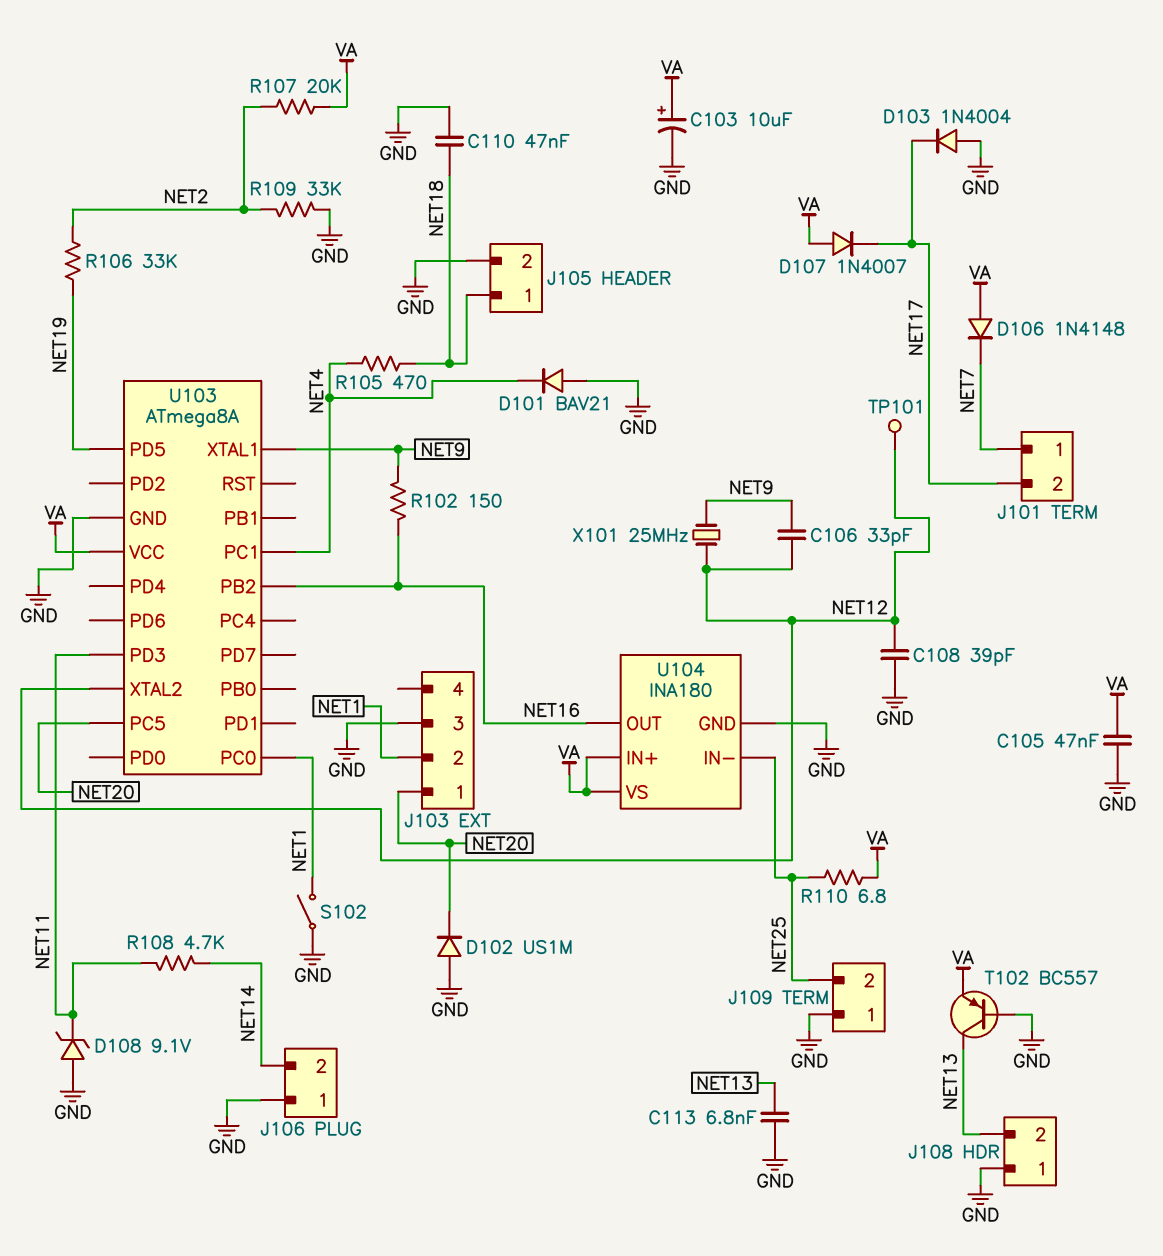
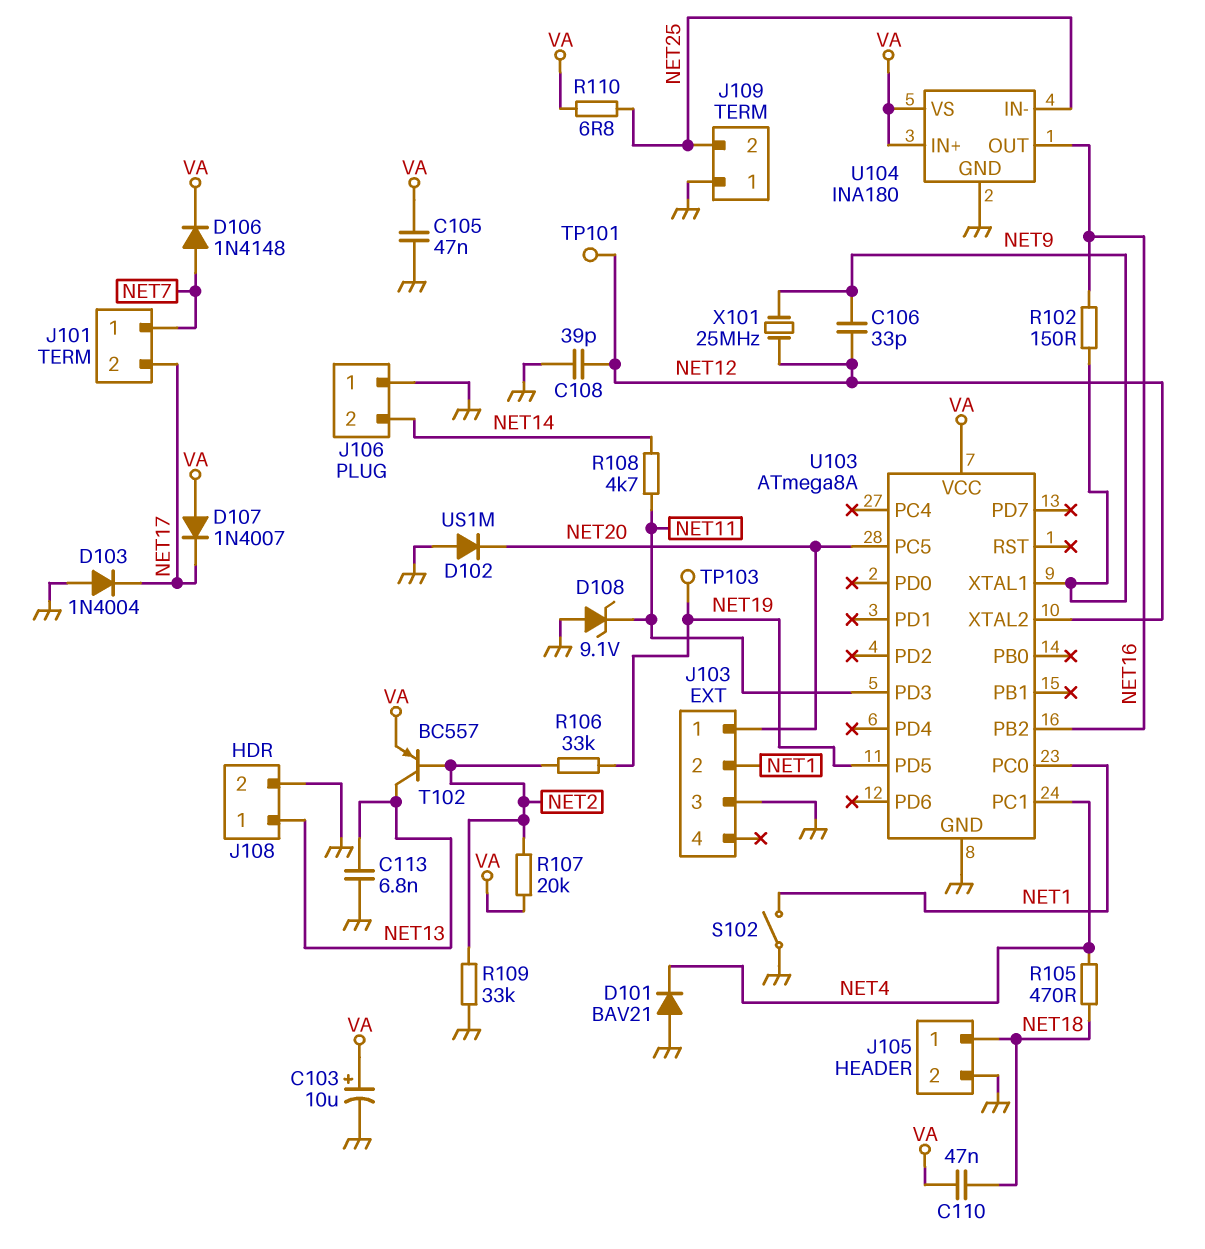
C110: 47nF (GND, NET18) -> 47nF (NET18, VA)
D106: diode 1N4148 (A VA, K NET7) -> diode 1N4148 (A NET7, K VA)
J108 pin 1: GND -> NET13
J108 pin 2: NET13 -> GND
T102: PNP BC557 (B GND, C NET13, E VA) -> PNP BC557 (B NET2, C NET13, E VA)
TP103: none -> test point (NET19)

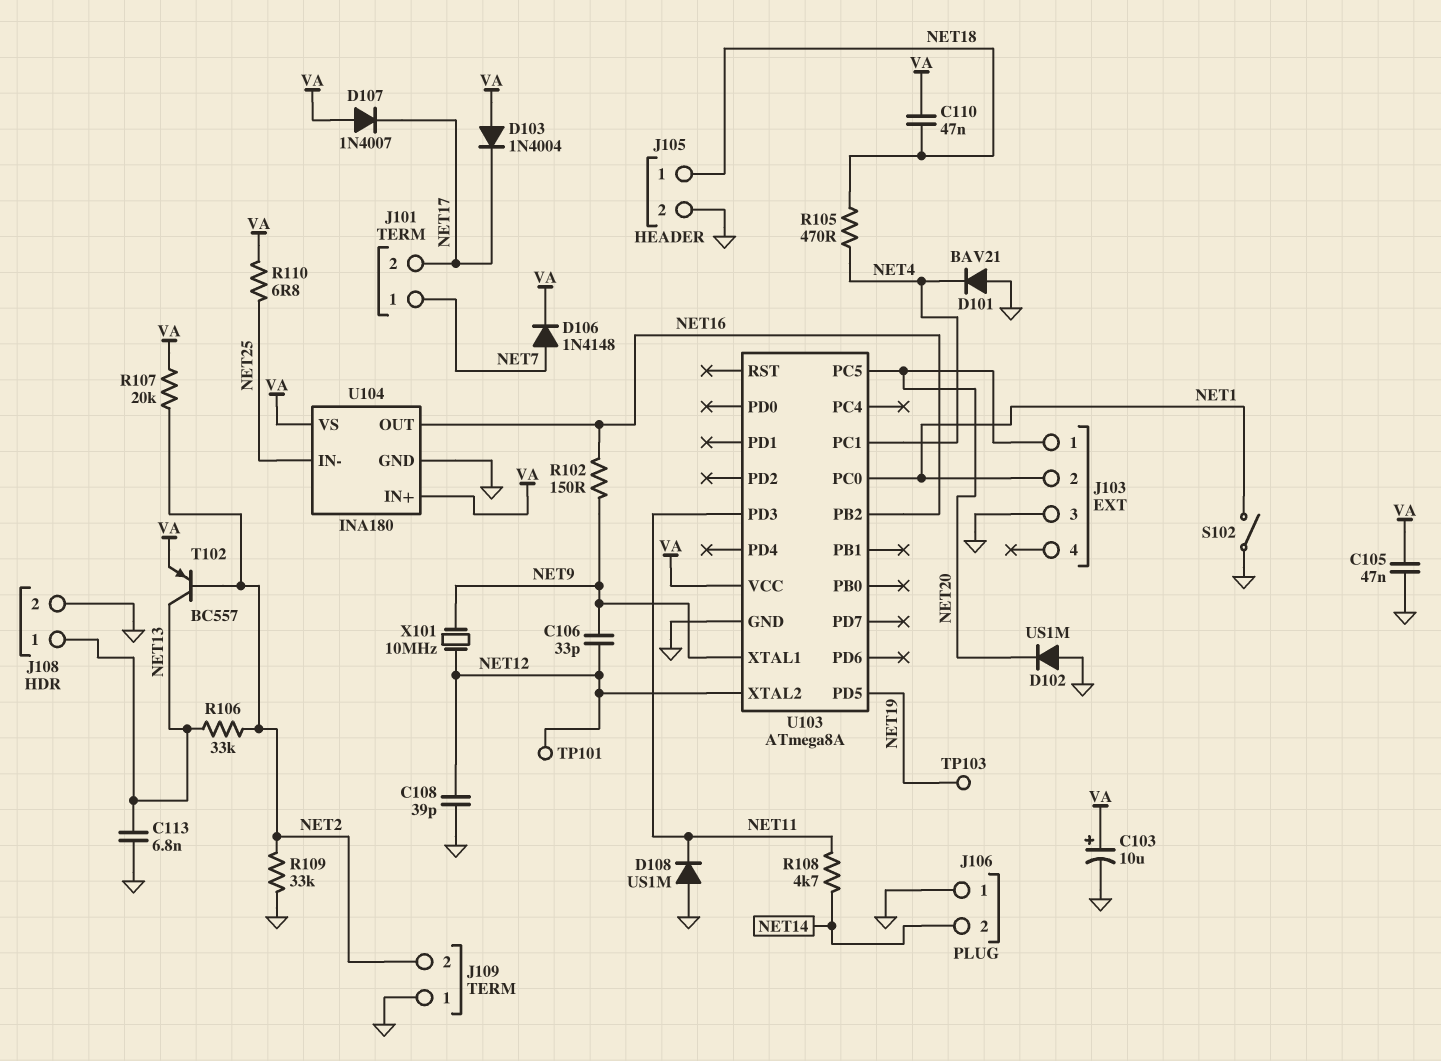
D103: diode 1N4004 (A GND, K NET17) -> diode 1N4004 (A VA, K NET17)
D108: zener 9.1V (A GND, K NET11) -> diode US1M (A GND, K NET11)
J109 pin 2: NET25 -> NET2
R106: 33k (NET2, NET19) -> 33k (NET2, NET13)
X101: 25MHz (NET9, NET12) -> 10MHz (NET9, NET12)

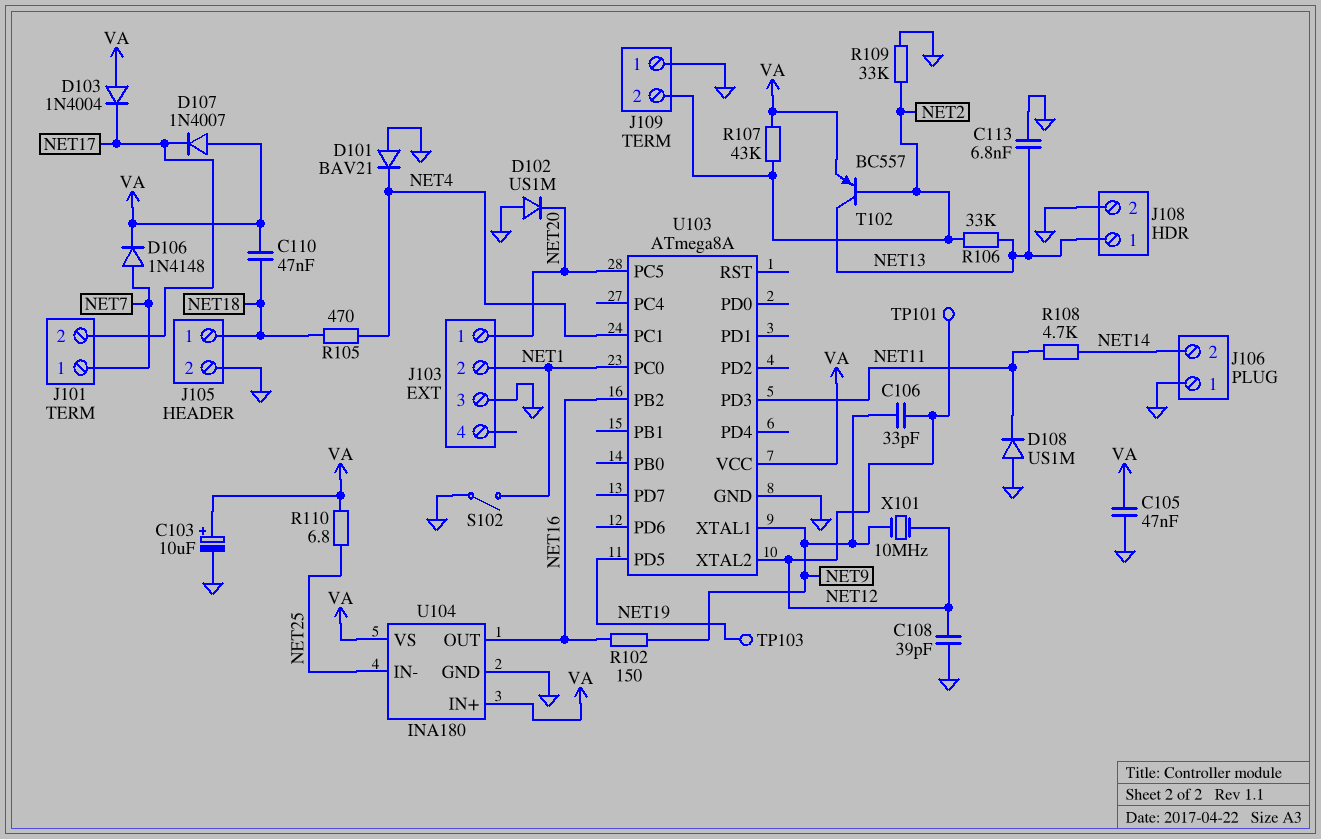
R107: 20k (NET2, VA) -> 43k (NET2, VA)

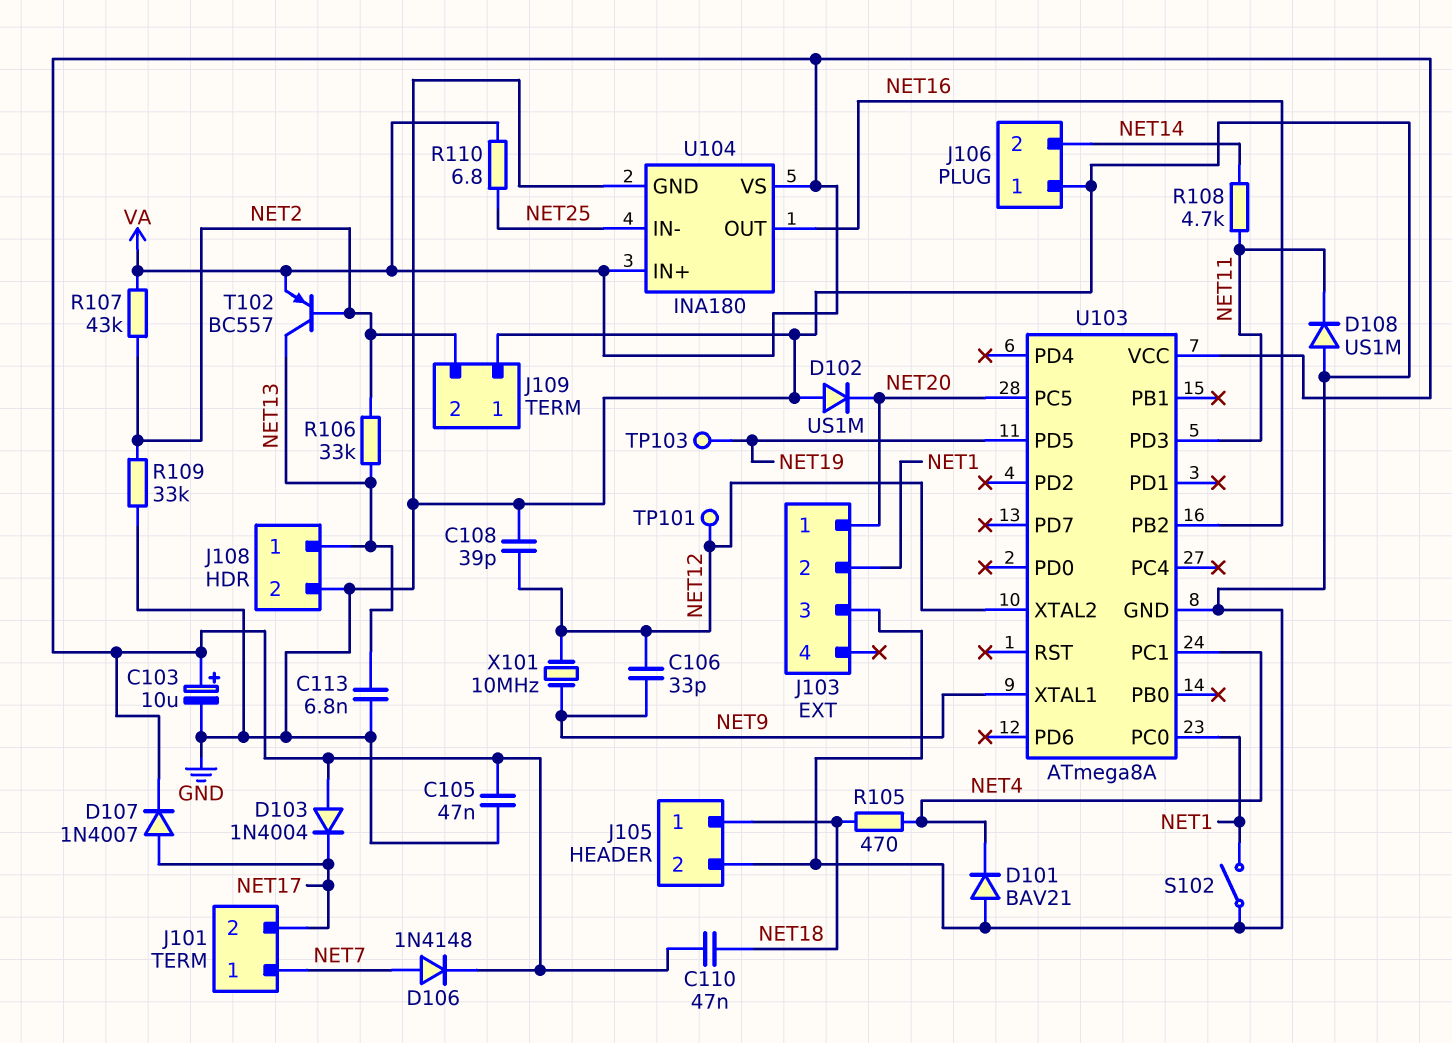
D107: diode 1N4007 (A VA, K NET17) -> diode 1N4007 (A NET17, K VA)
R102: 150 (NET9, NET16) -> none

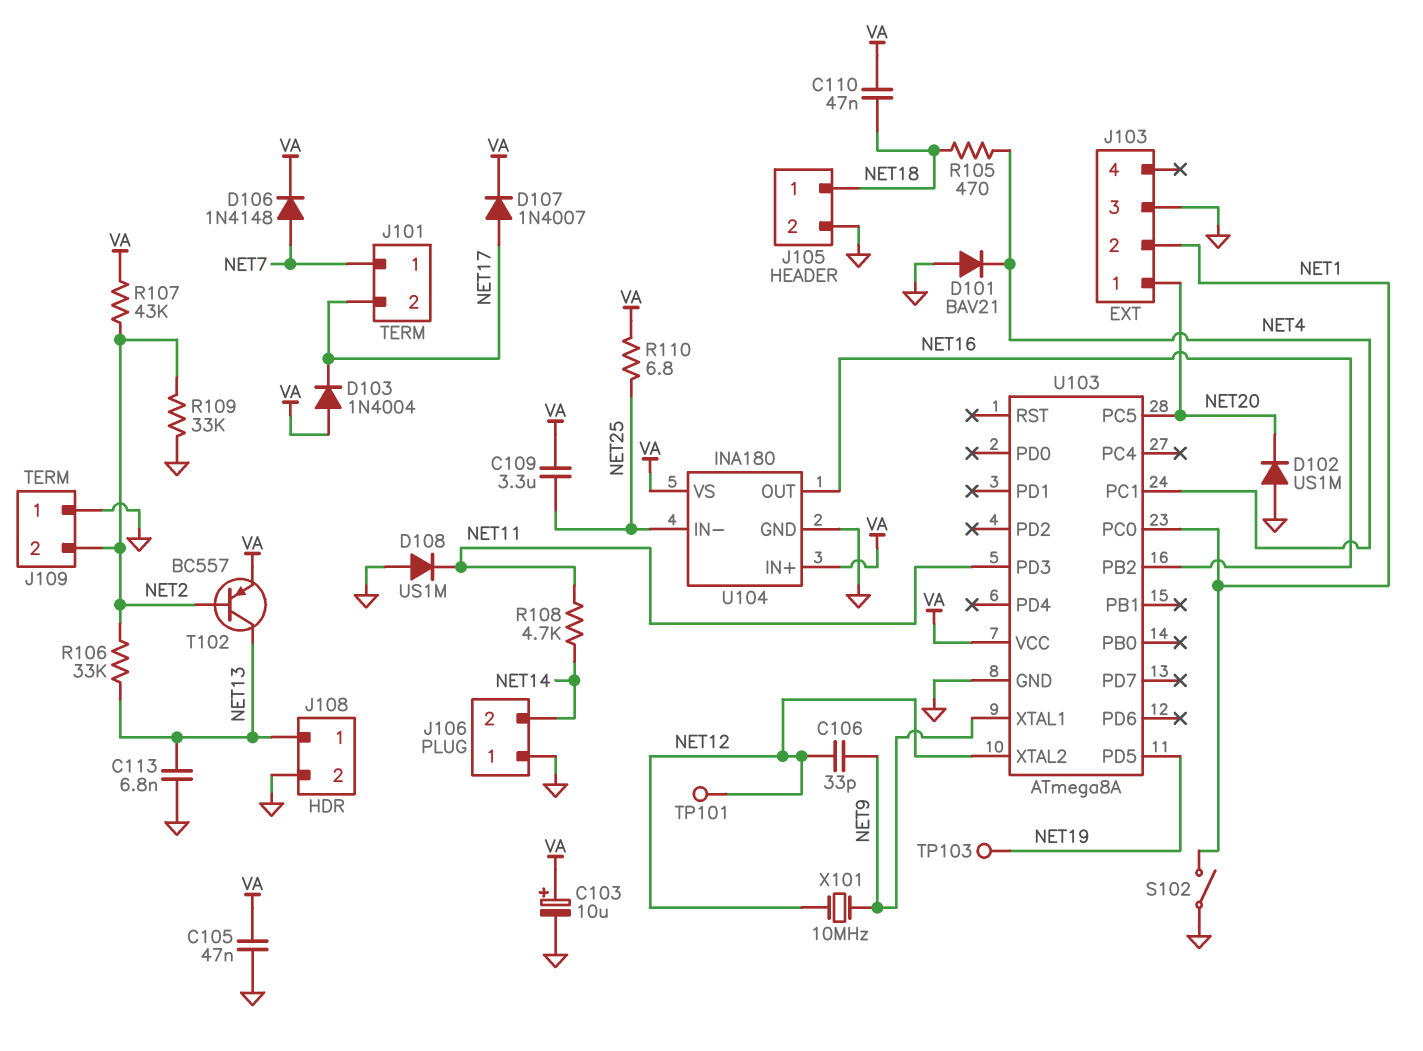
C108: 39pF (GND, NET12) -> none
C109: none -> 3.3uF (NET25, VA)

